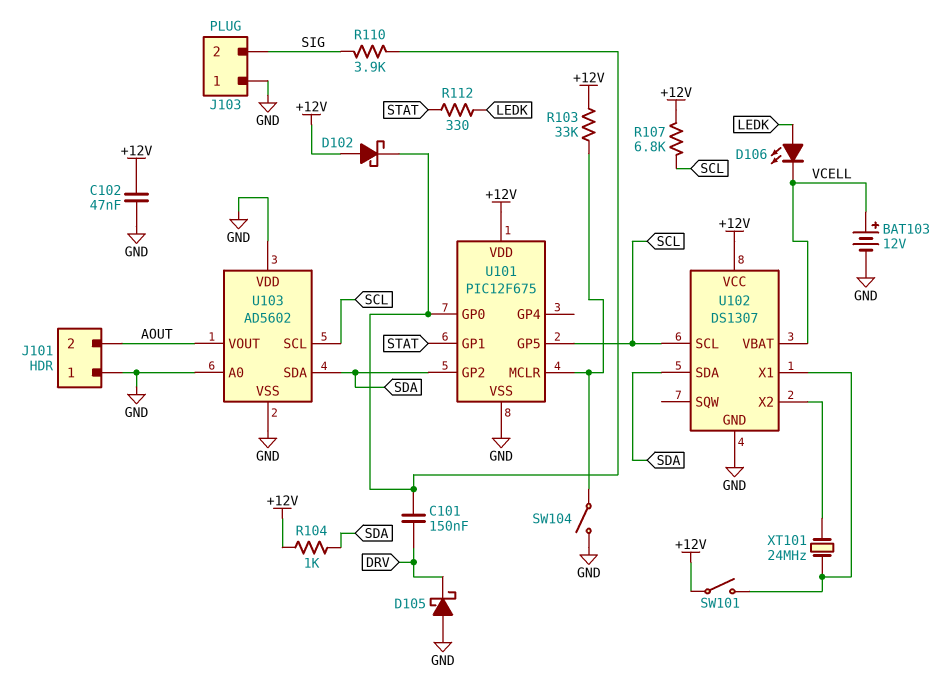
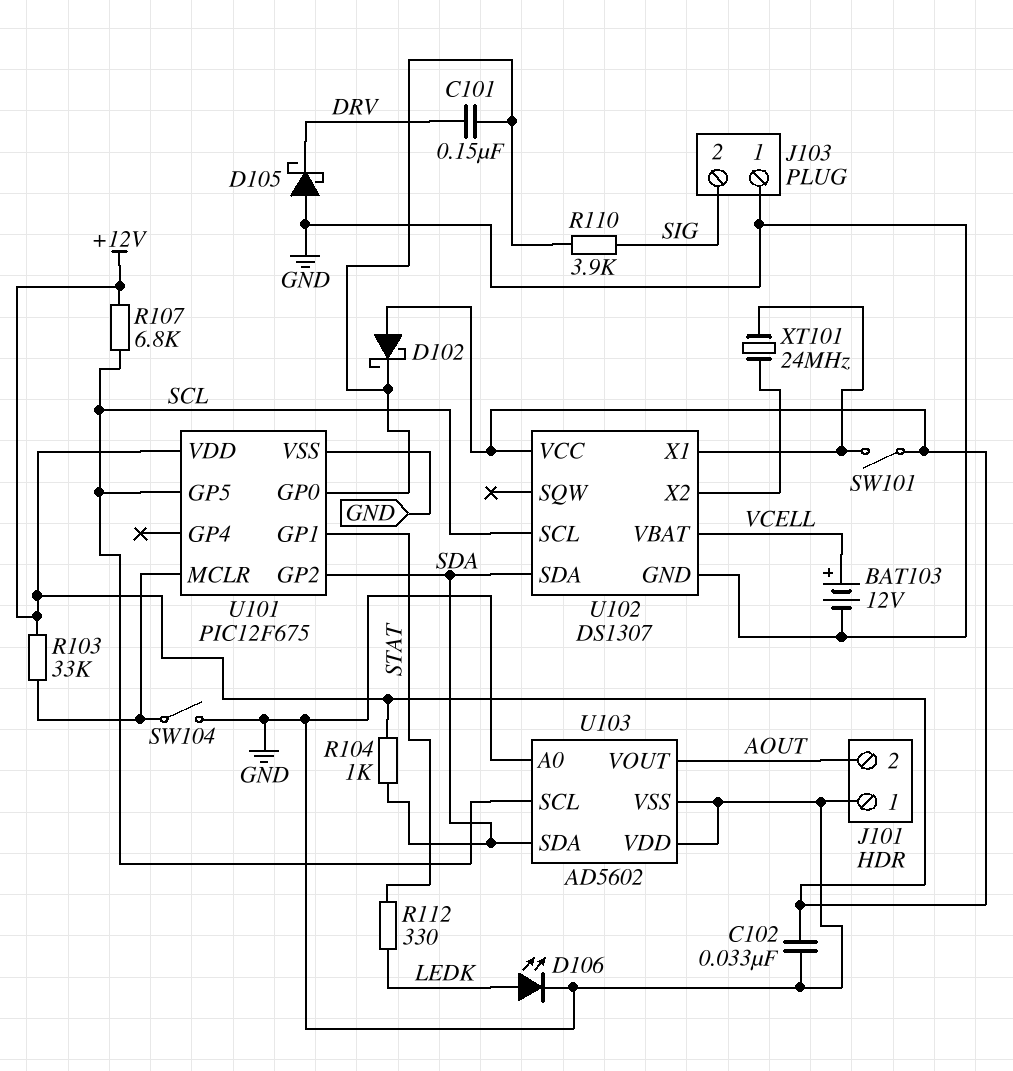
C102: 47nF (+12V, GND) -> 33nF (+12V, GND)
D106: LED (A LEDK, K VCELL) -> LED (A LEDK, K GND)

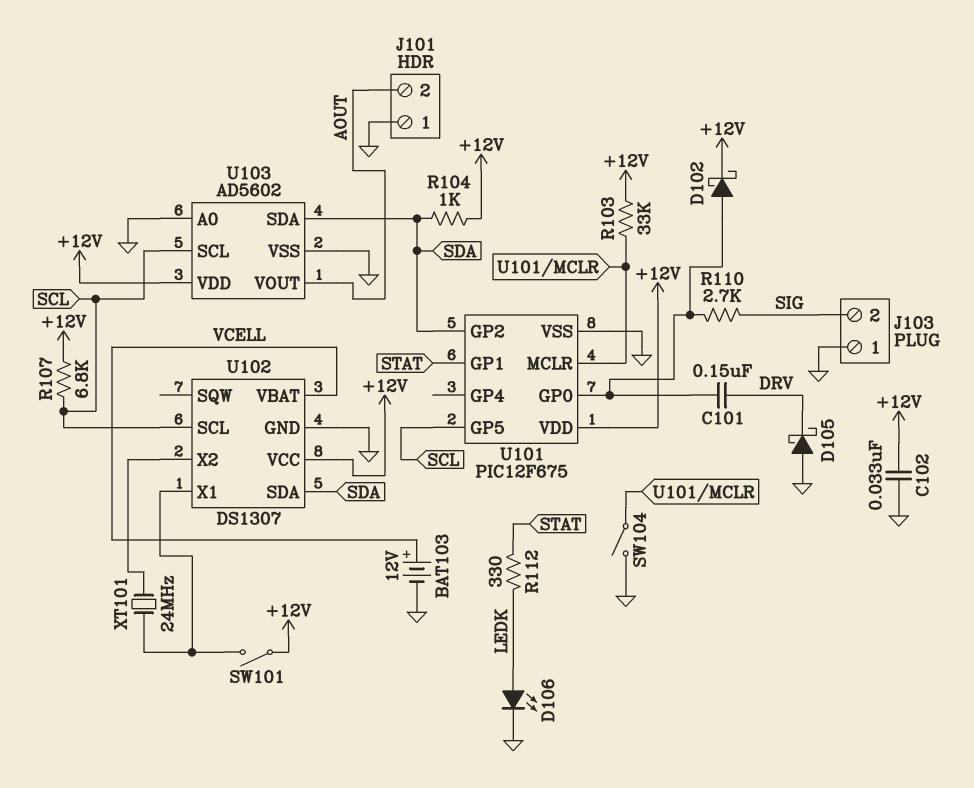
D102: schottky (A +12V, K U101/GP0) -> schottky (A U101/GP0, K +12V)
R110: 3.9k (SIG, U101/GP0) -> 2.7k (SIG, U101/GP0)
U103 pin VDD: GND -> +12V

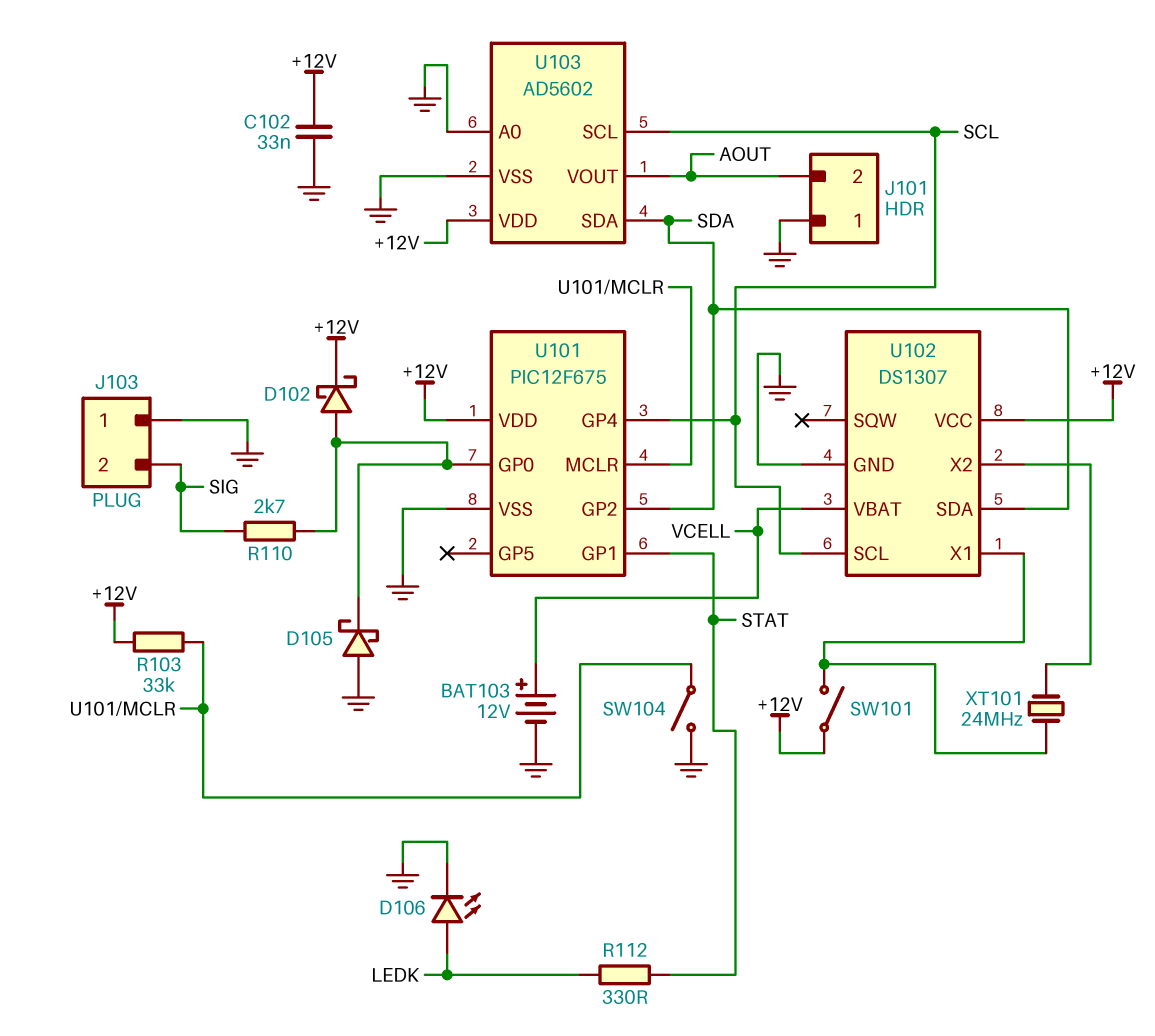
C101: 150nF (DRV, U101/GP0) -> none
D105: schottky (A GND, K DRV) -> schottky (A GND, K U101/GP0)
R104: 1k (+12V, SDA) -> none
R107: 6.8k (+12V, SCL) -> none
U101 pin GP4: none -> SCL
U101 pin GP5: SCL -> none

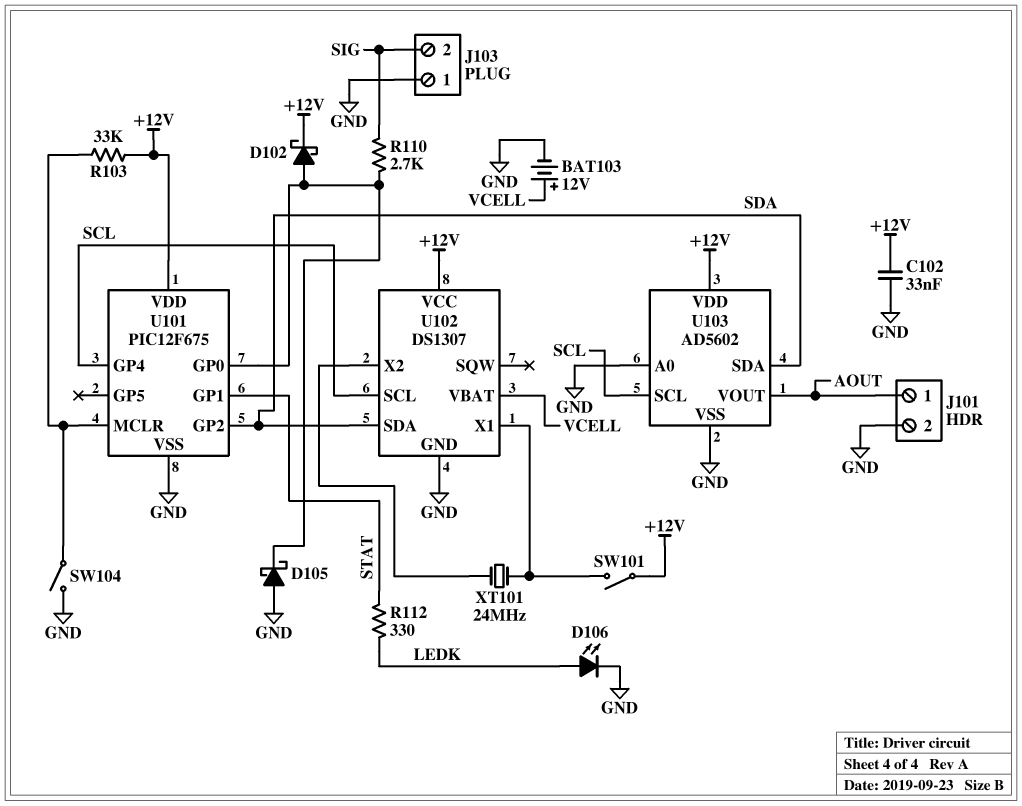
J101 pin 1: GND -> AOUT
J101 pin 2: AOUT -> GND

